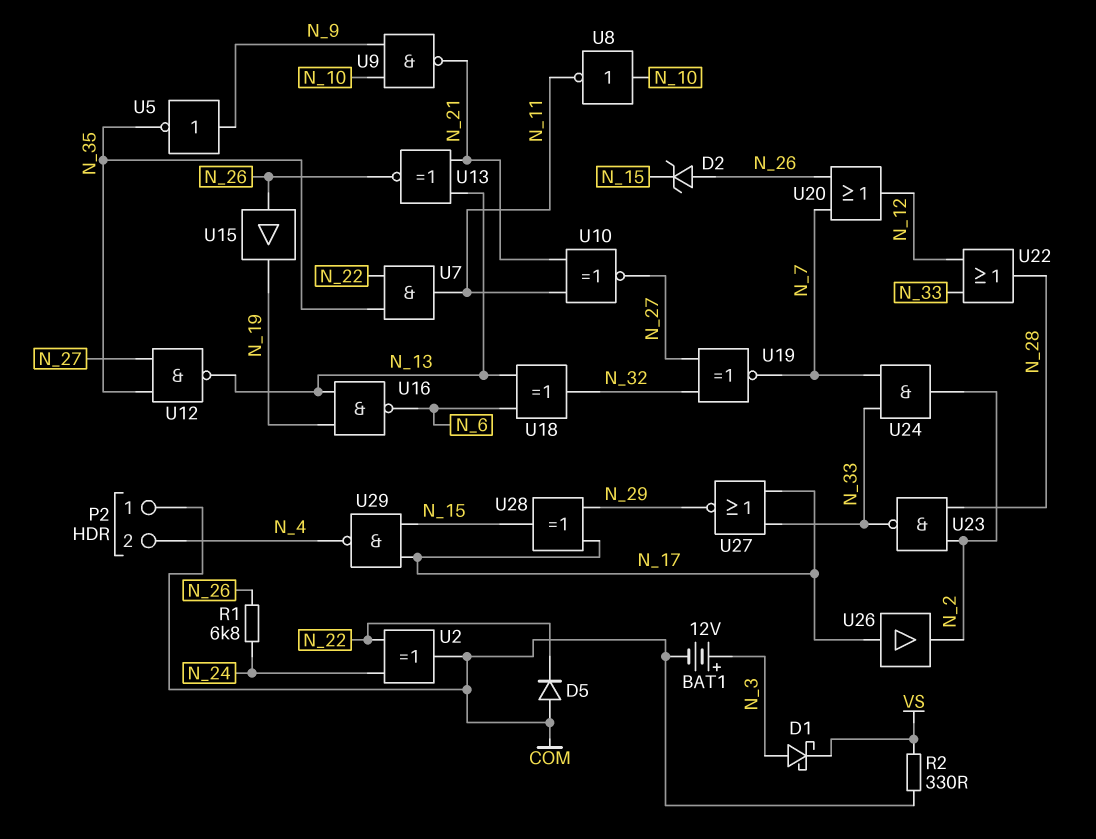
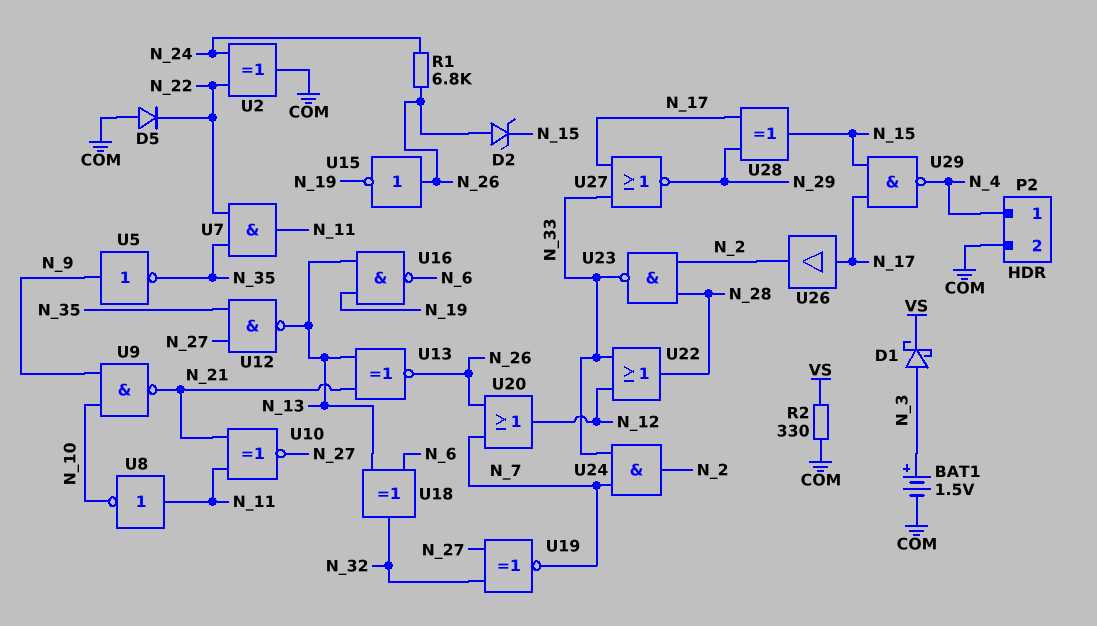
BAT1: 12V (plus N_3, minus COM) -> 1.5V (plus N_3, minus COM)
P2 pin 1: COM -> N_4
P2 pin 2: N_4 -> COM
U8: NOT (in N_10, out N_11) -> NOT (in N_11, out N_10)
U15: buffer (in N_26, out N_19) -> NOT (in N_26, out N_19)

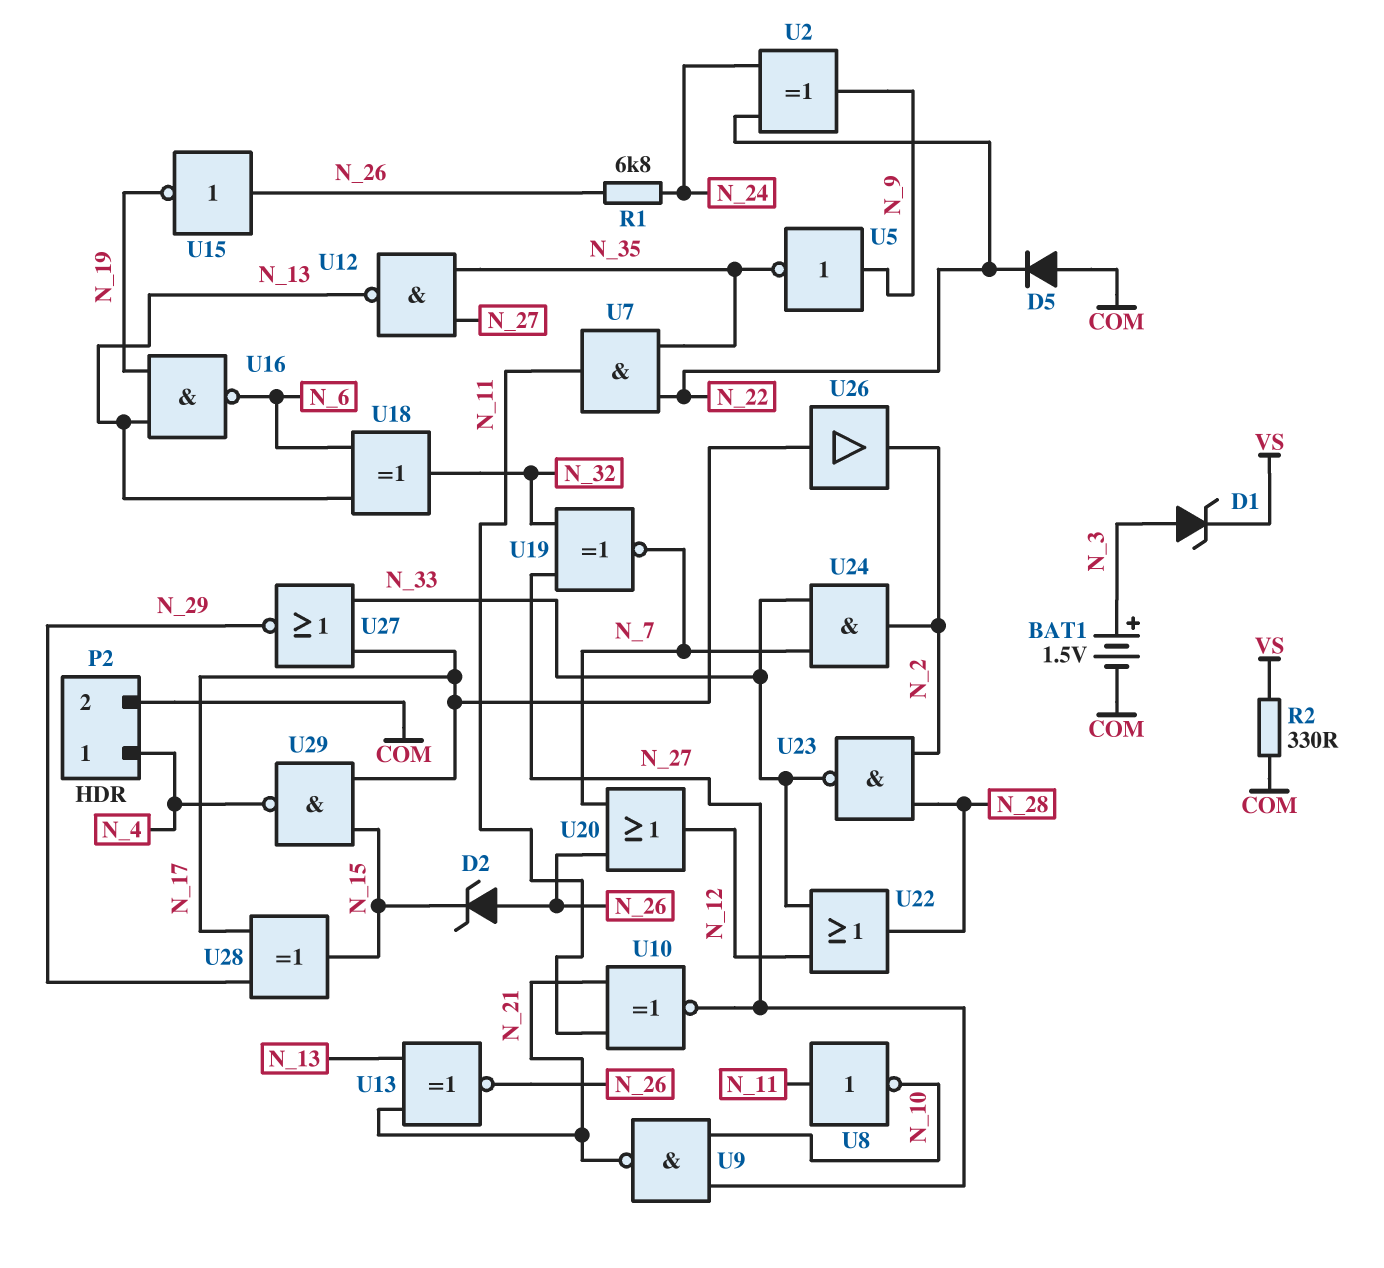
D1: schottky (A N_3, K VS) -> zener (A N_3, K VS)
U2: XOR (in N_22, in N_24, out COM) -> XOR (in N_22, in N_24, out N_9)
U9: NAND (in N_9, in N_10, out N_21) -> NAND (in N_10, in N_27, out N_21)

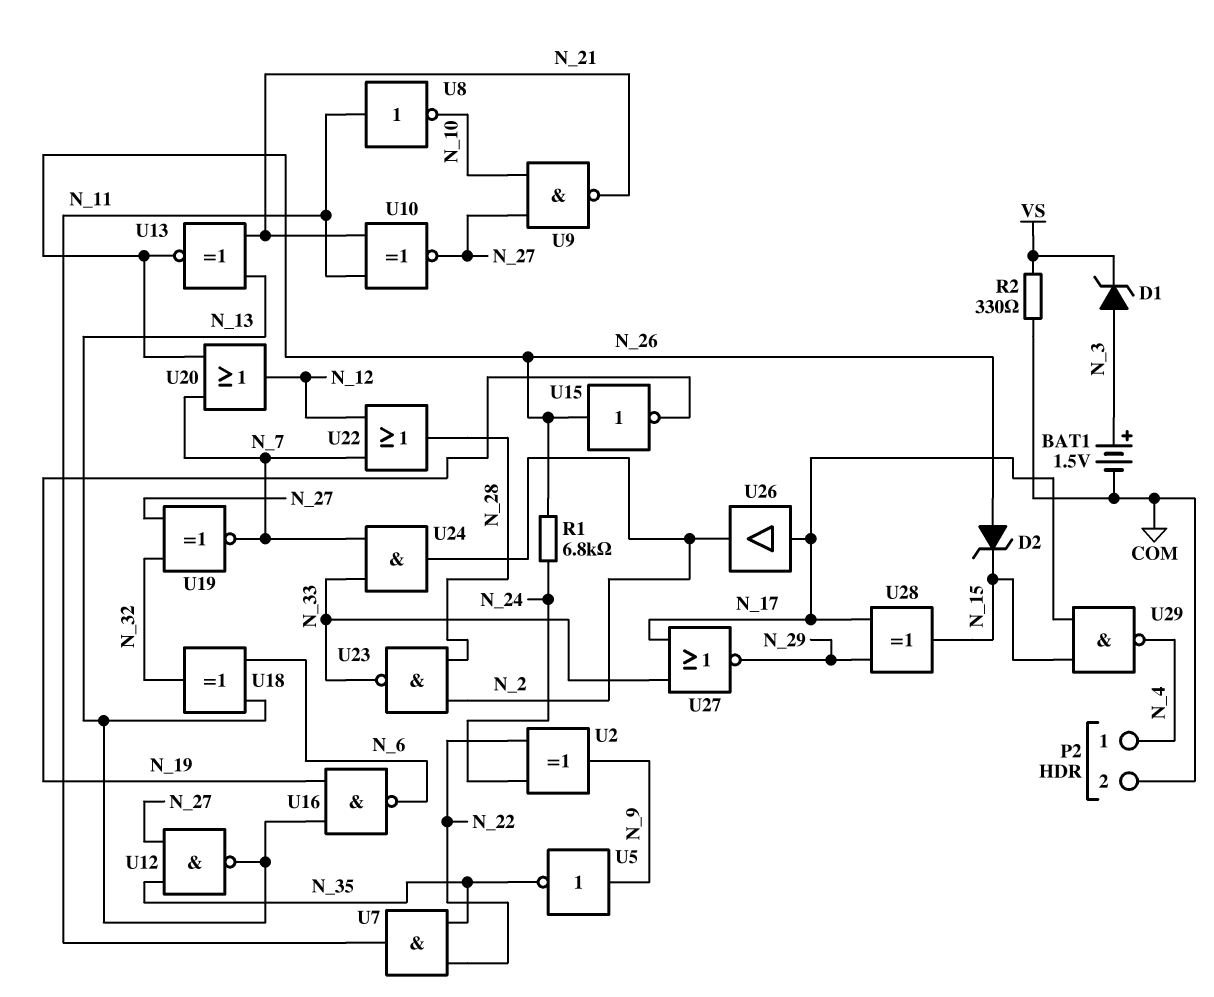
D5: diode (A COM, K N_22) -> none
U22: OR (in N_12, in N_33, out N_28) -> OR (in N_7, in N_12, out N_28)

